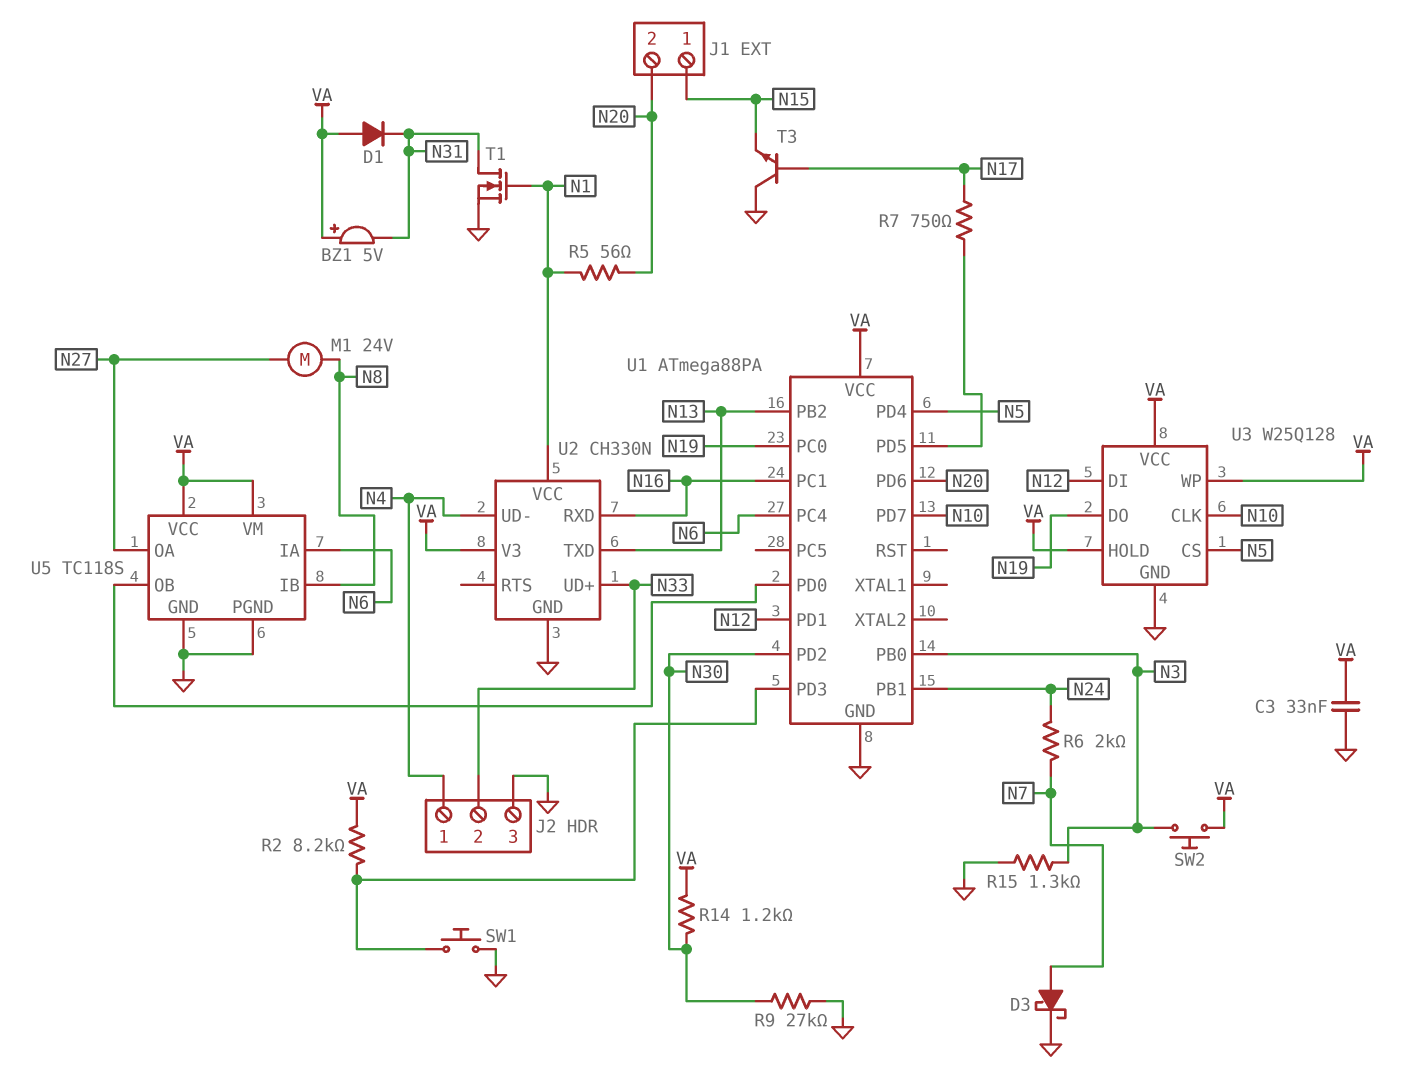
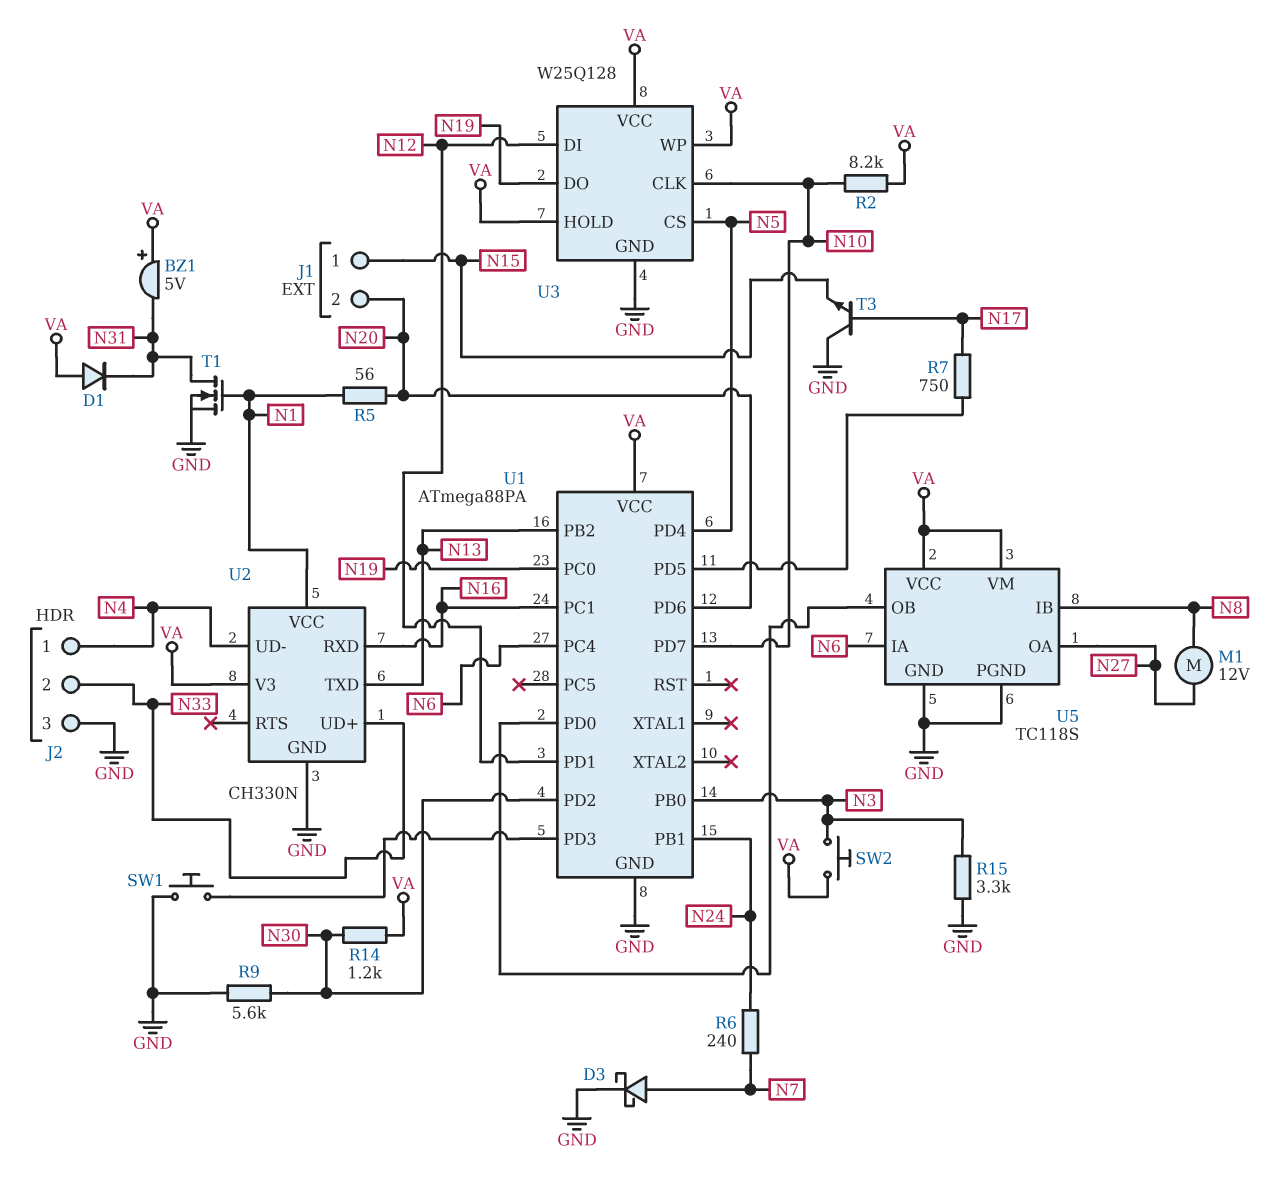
C3: 33nF (GND, VA) -> none
M1: motor 24V (N8, N27) -> motor 12V (N8, N27)
R2: 8.2k (U1/PD3, VA) -> 8.2k (N10, VA)
R6: 2k (N7, N24) -> 240 (N7, N24)
R9: 27k (GND, N30) -> 5.6k (GND, N30)
R15: 1.3k (GND, N3) -> 3.3k (GND, N3)

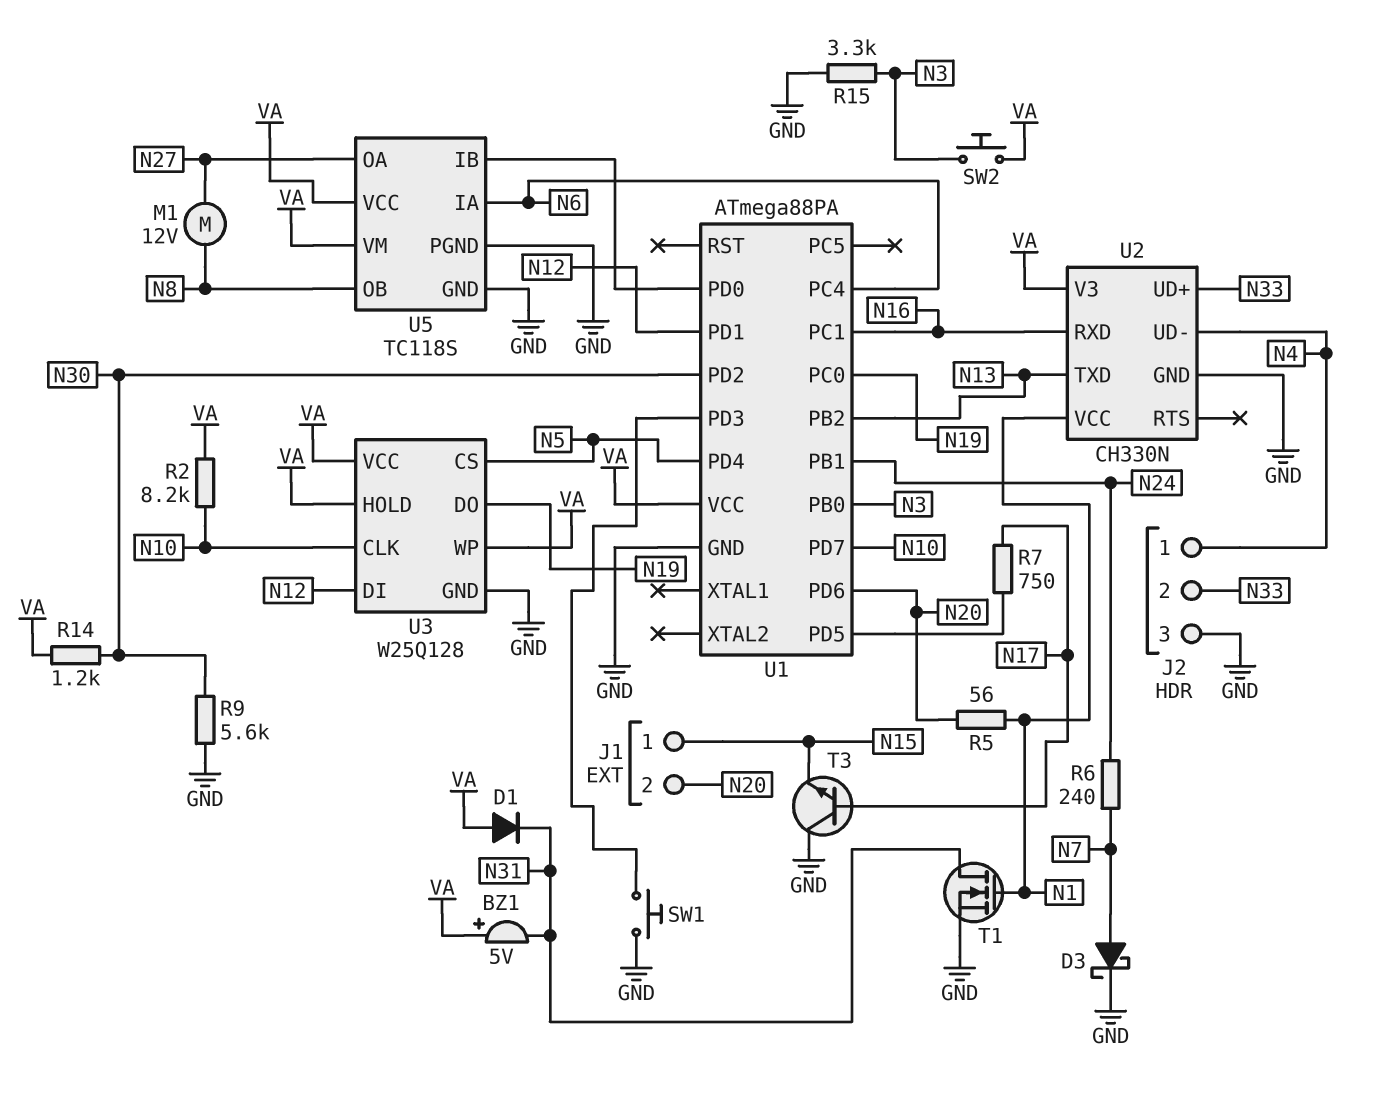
U5 pin IB: N8 -> U1/PD0
U5 pin OB: U1/PD0 -> N8

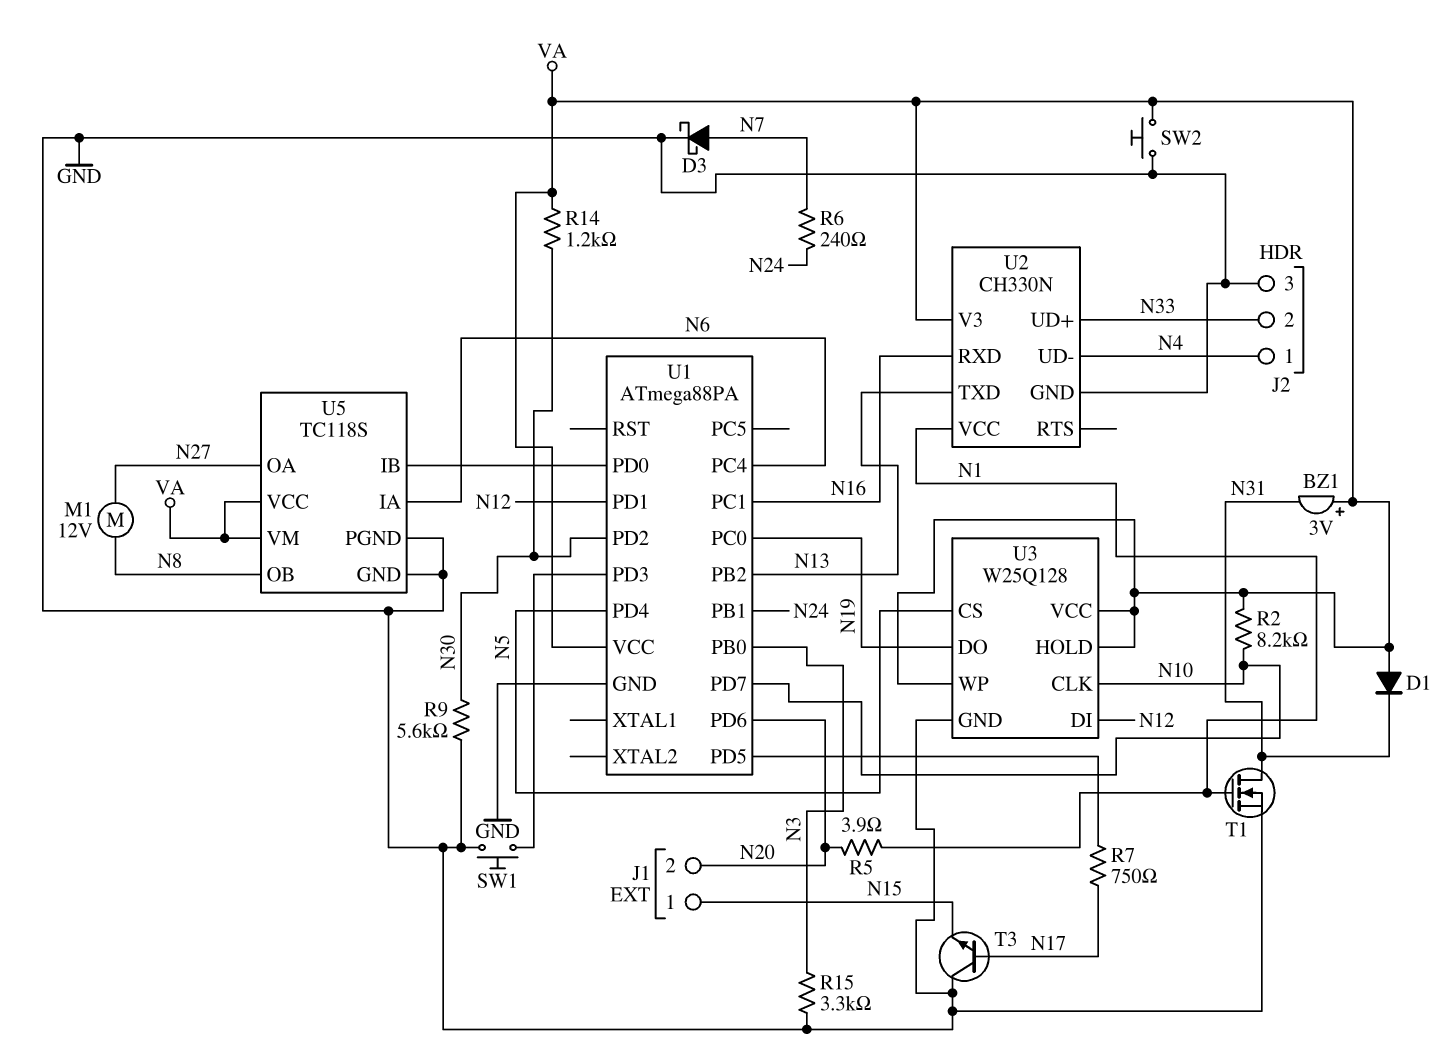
BZ1: buzzer 5V (plus VA, minus N31) -> buzzer 3V (plus VA, minus N31)
R5: 56 (N1, N20) -> 3.9 (N1, N20)
SW2: button (N3, VA) -> button (GND, VA)

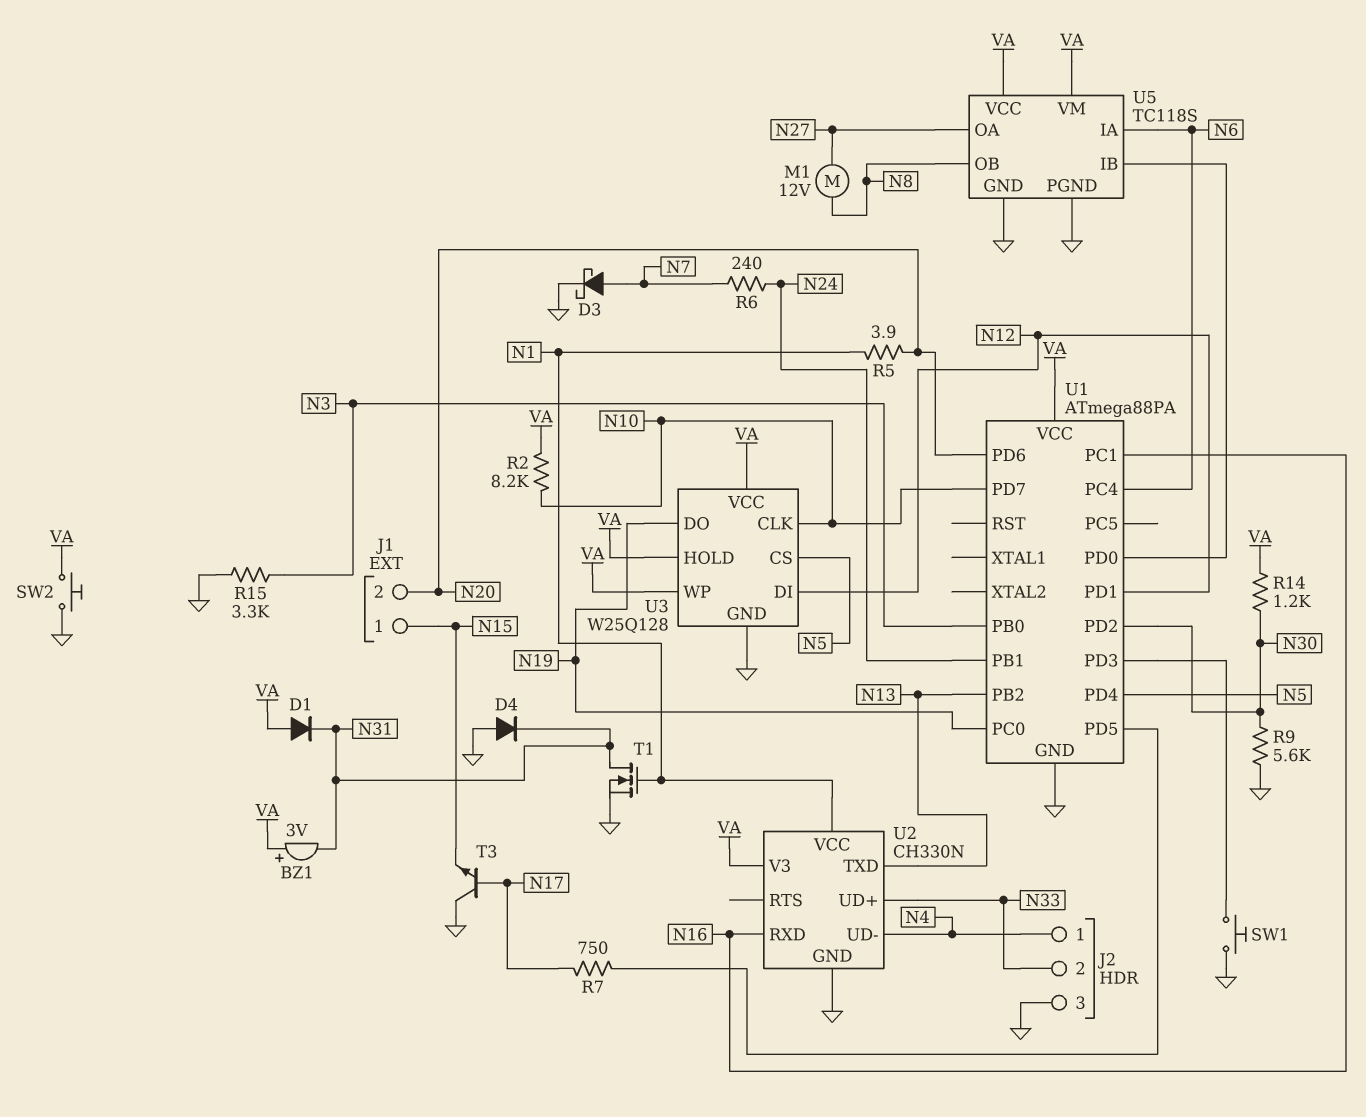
D4: none -> diode (A GND, K N31)

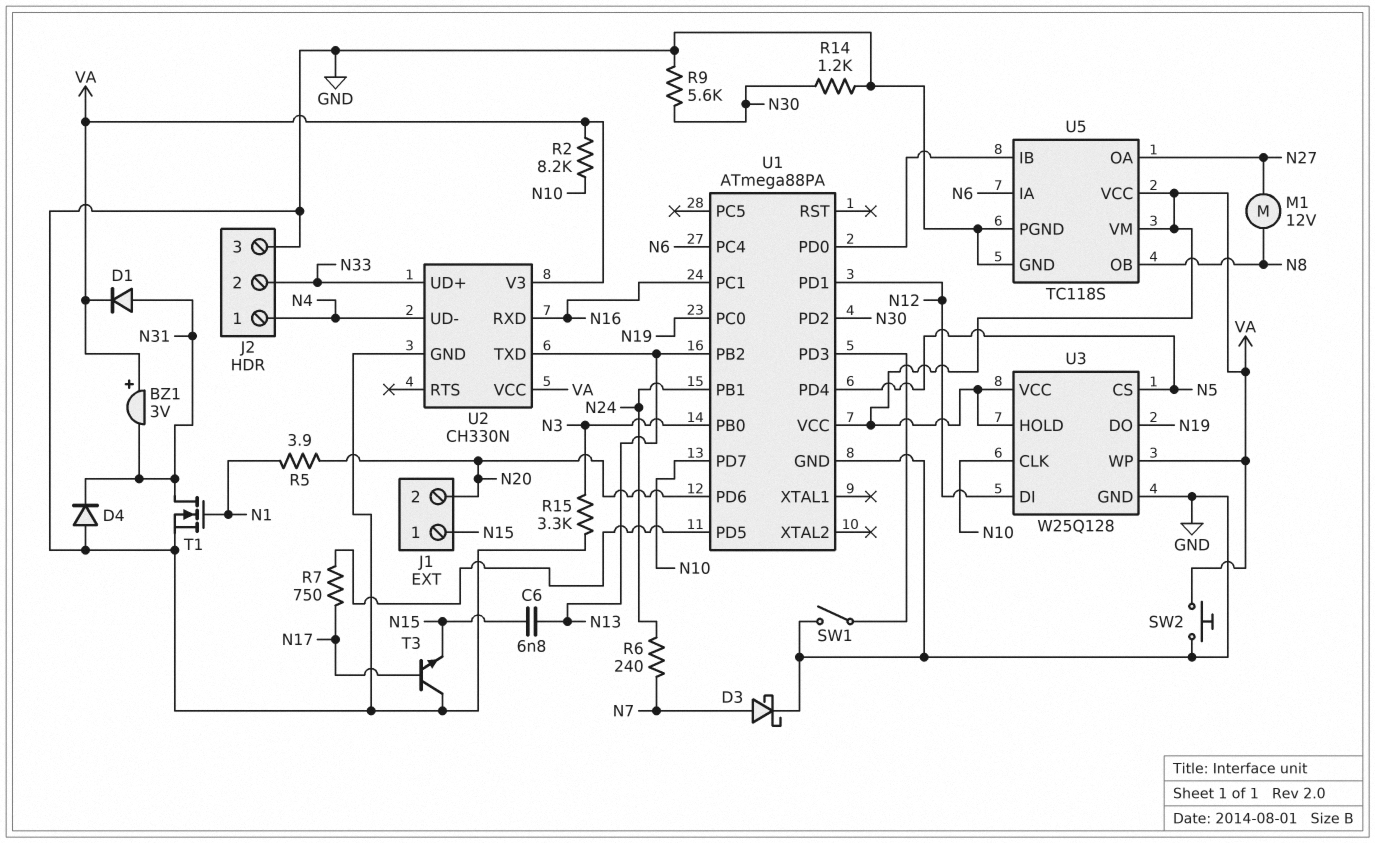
C6: none -> 6.8nF (N13, N15)
D1: diode (A VA, K N31) -> diode (A N31, K VA)
R14: 1.2k (N30, VA) -> 1.2k (GND, N30)
SW1: button (GND, U1/PD3) -> switch (GND, U1/PD3)
U2 pin VCC: N1 -> VA

